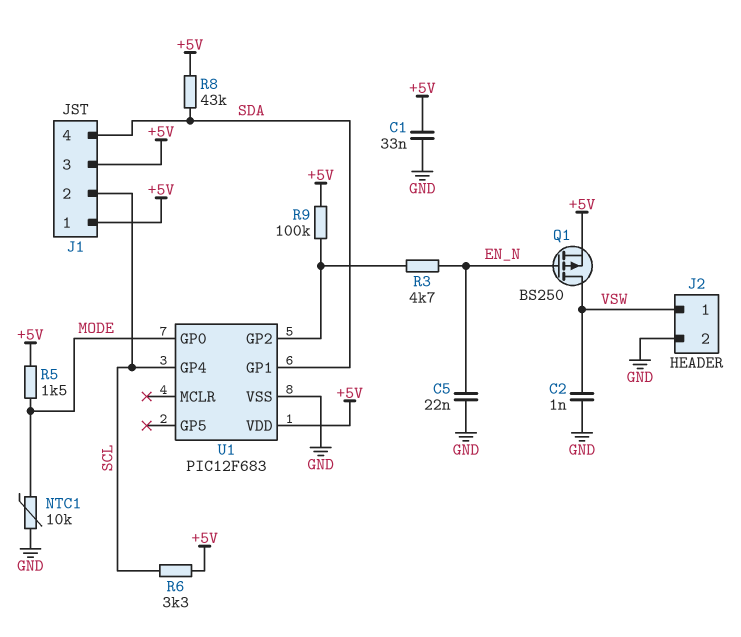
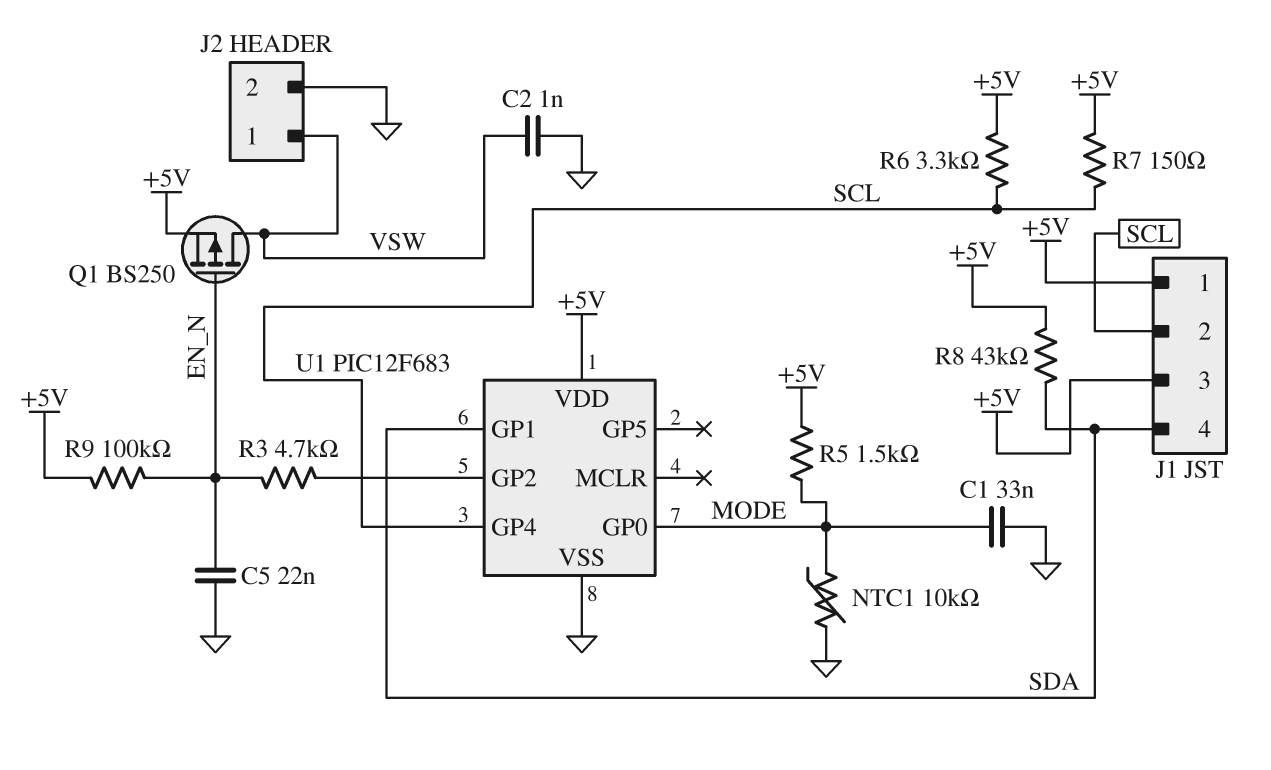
C1: 33nF (+5V, GND) -> 33nF (GND, MODE)
R7: none -> 150 (+5V, SCL)
R9: 100k (+5V, U1/GP2) -> 100k (+5V, EN_N)

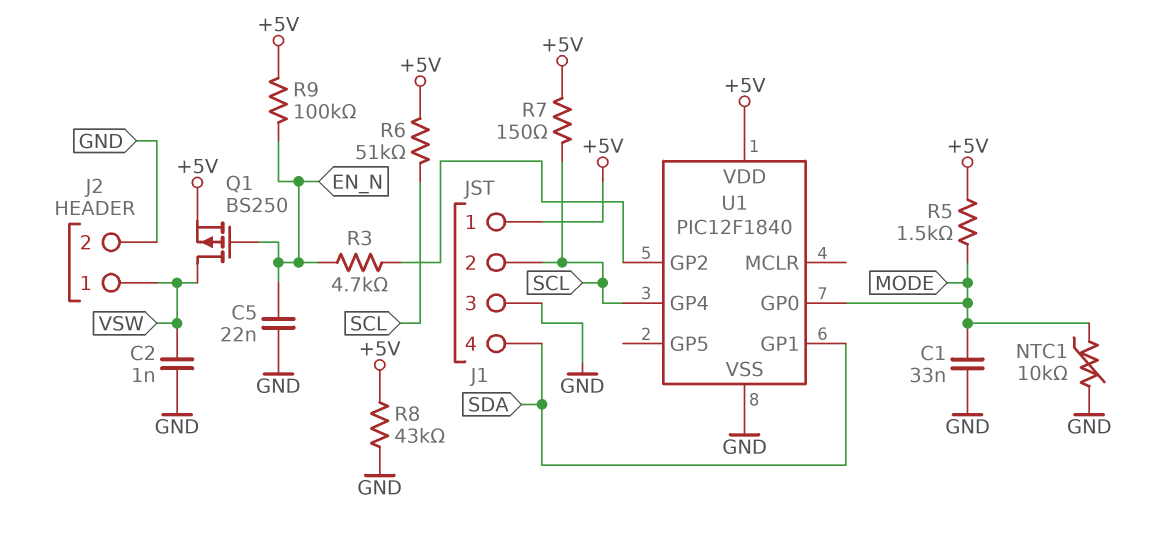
J1 pin 3: +5V -> GND
R6: 3.3k (+5V, SCL) -> 51k (+5V, SCL)
R8: 43k (+5V, SDA) -> 43k (+5V, GND)
U1: PIC12F683 -> PIC12F1840

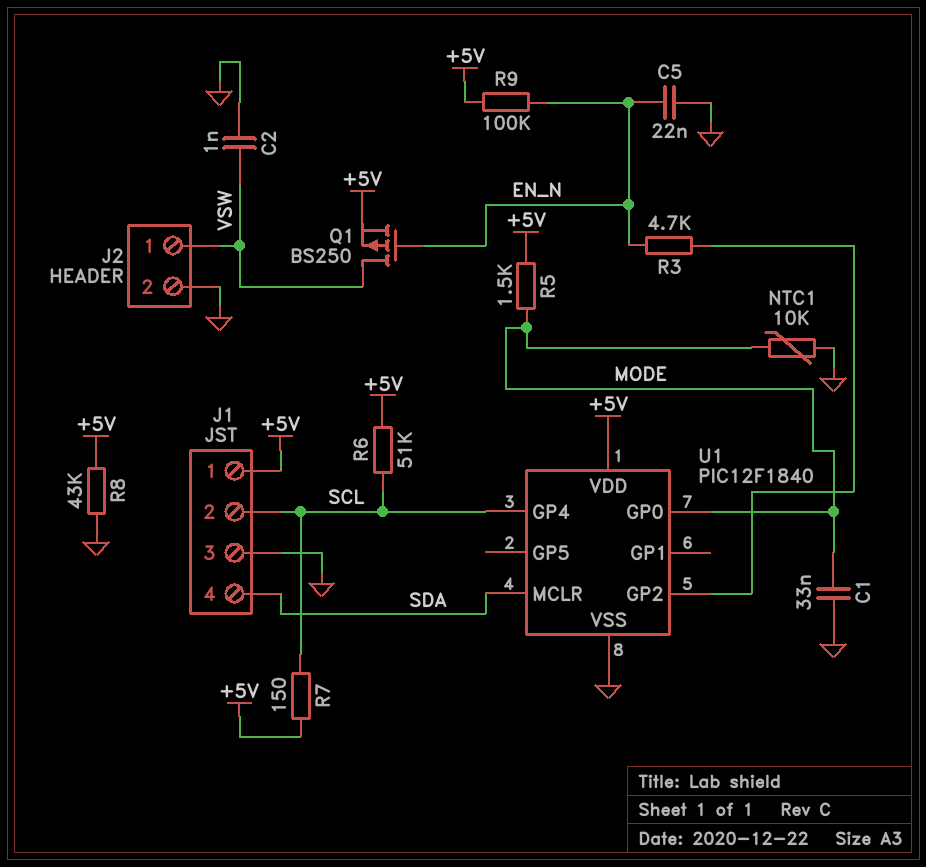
U1 pin GP1: SDA -> none
U1 pin MCLR: none -> SDA

